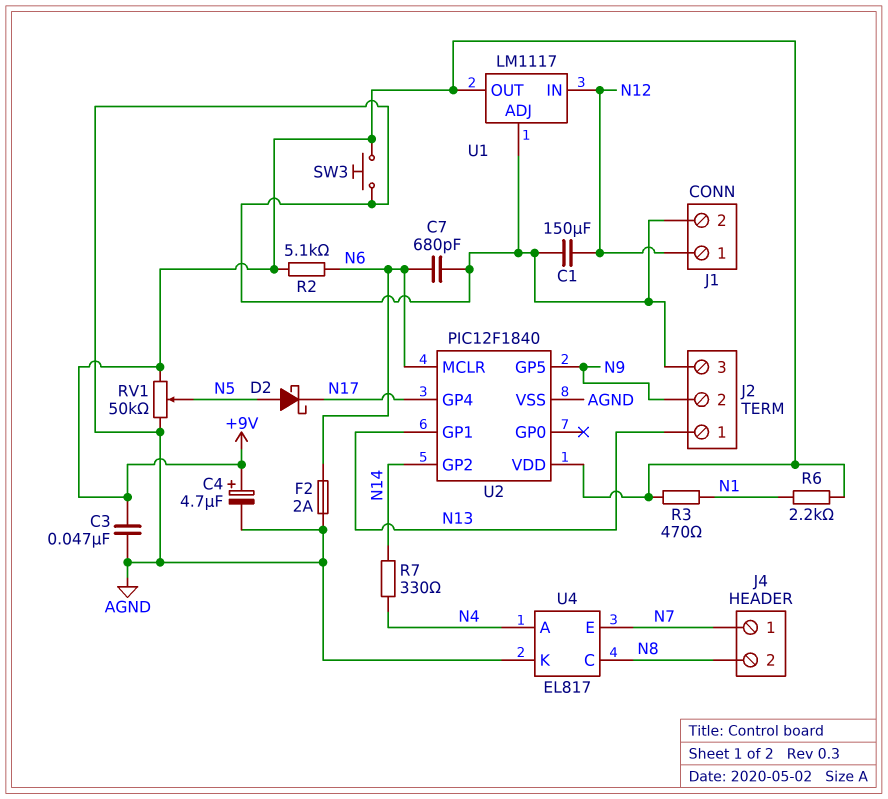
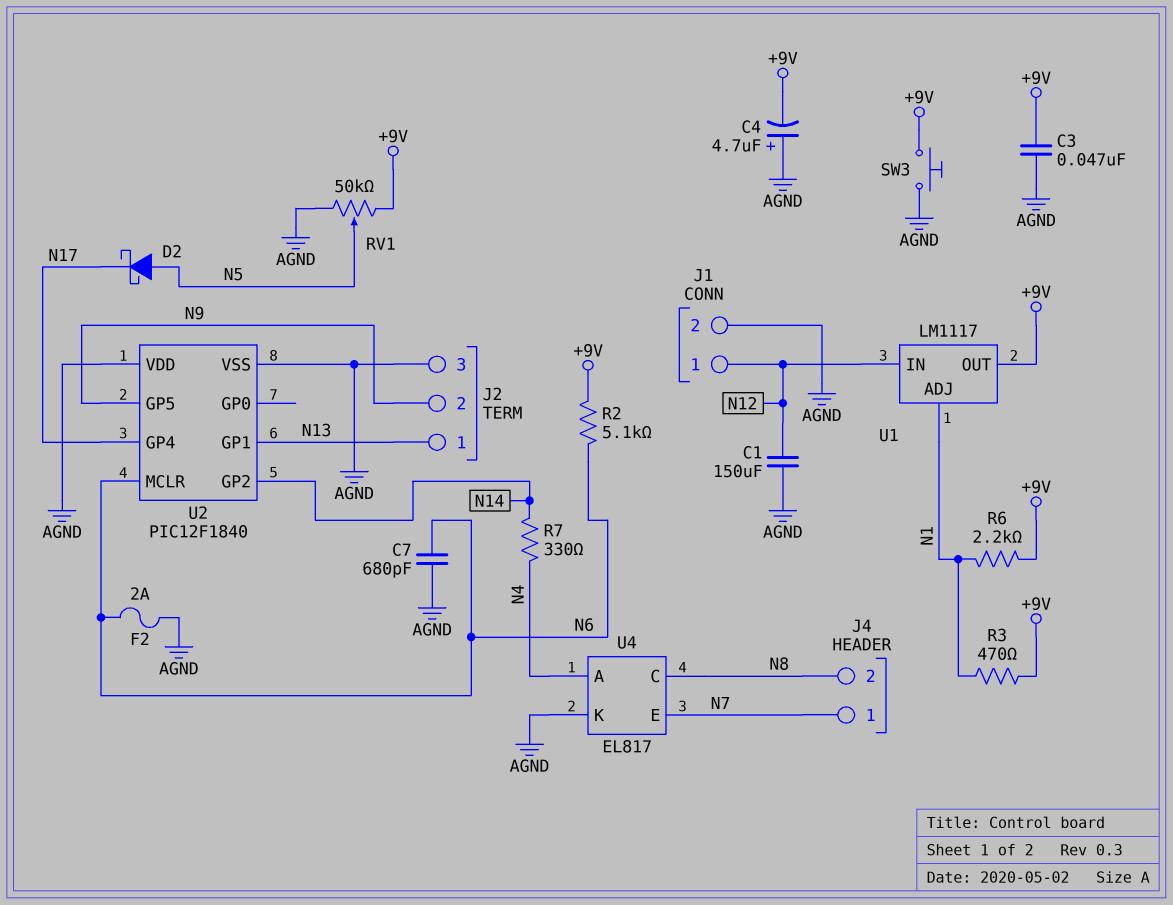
C4: 4.7uF (plus +9V, minus AGND) -> 4.7uF (plus AGND, minus +9V)
U1 pin ADJ: AGND -> N1
U2 pin VDD: +9V -> AGND

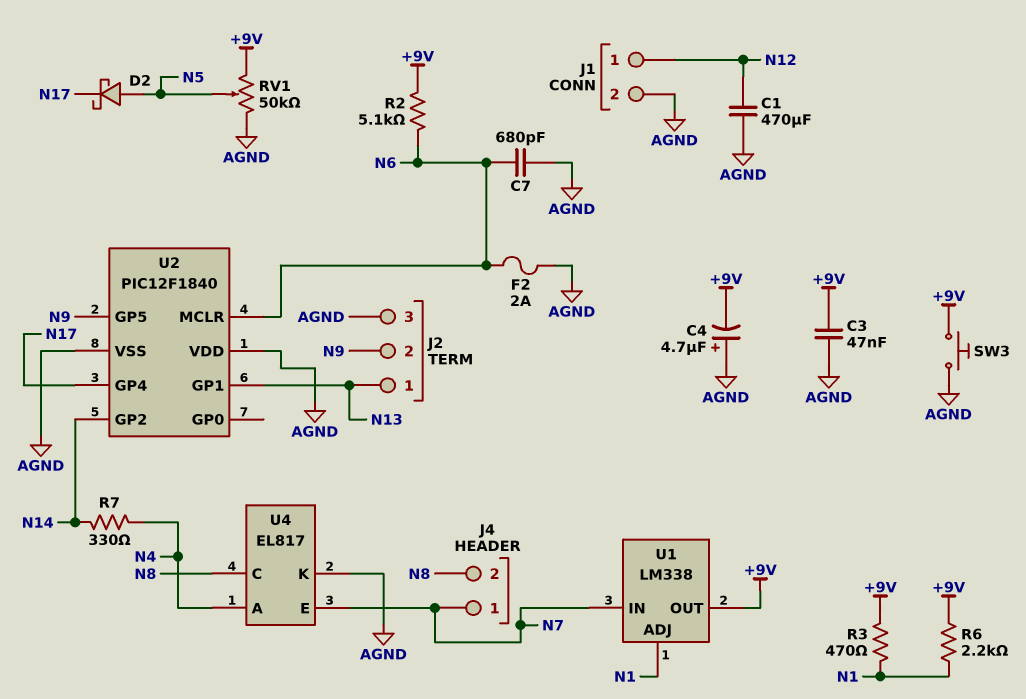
C1: 150uF (AGND, N12) -> 470uF (AGND, N12)
U1: LM1117 -> LM338
U1 pin IN: N12 -> N7

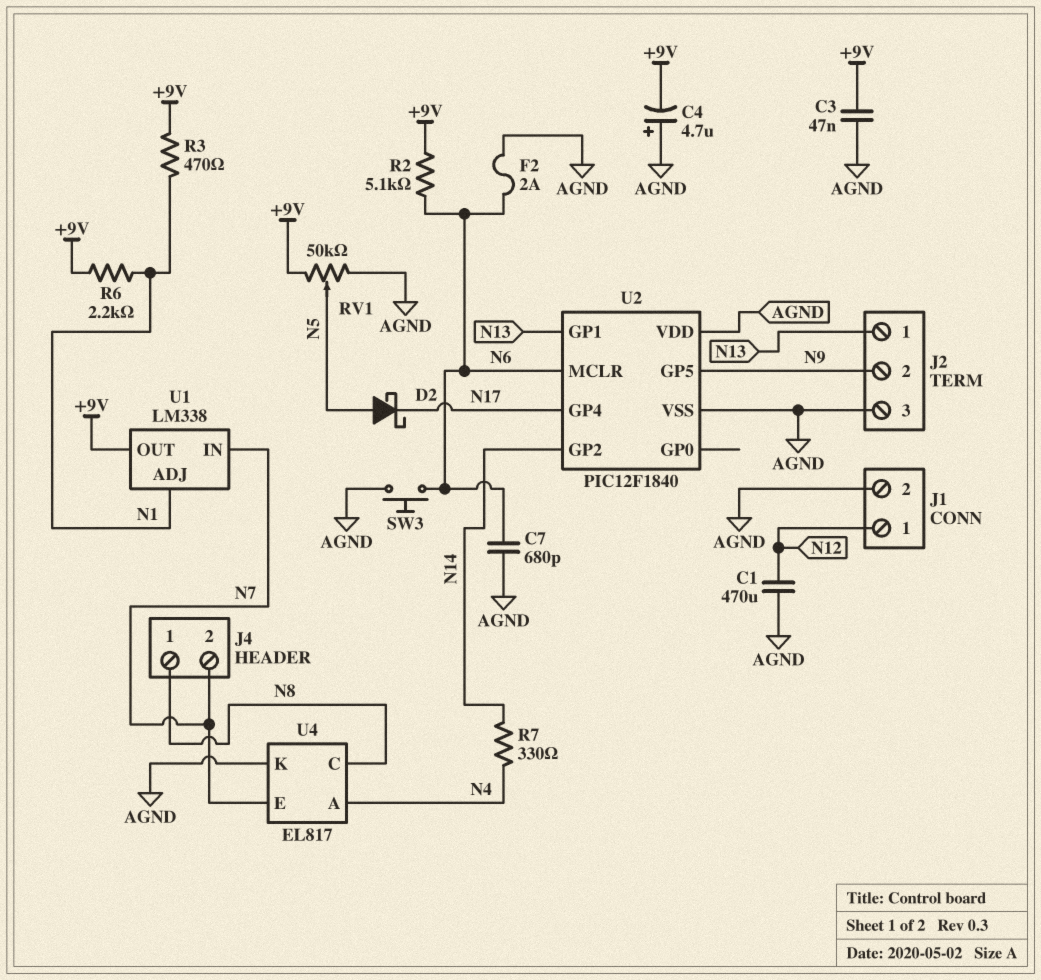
J4 pin 1: N7 -> N8
J4 pin 2: N8 -> N7
SW3: button (+9V, AGND) -> button (AGND, N6)

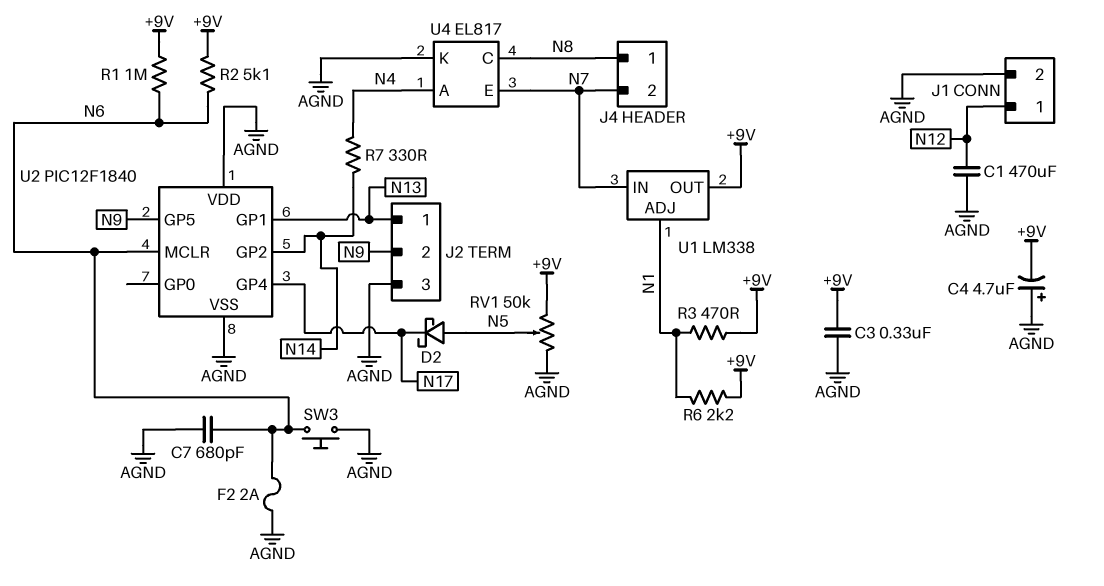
C3: 47nF (+9V, AGND) -> 330nF (+9V, AGND)
R1: none -> 1M (+9V, N6)

